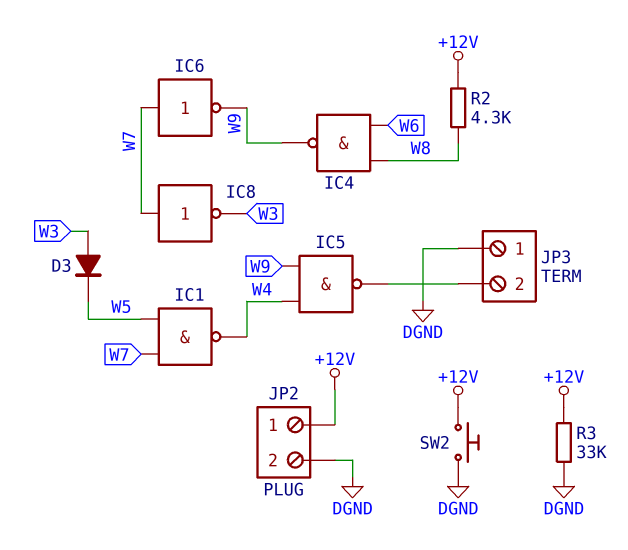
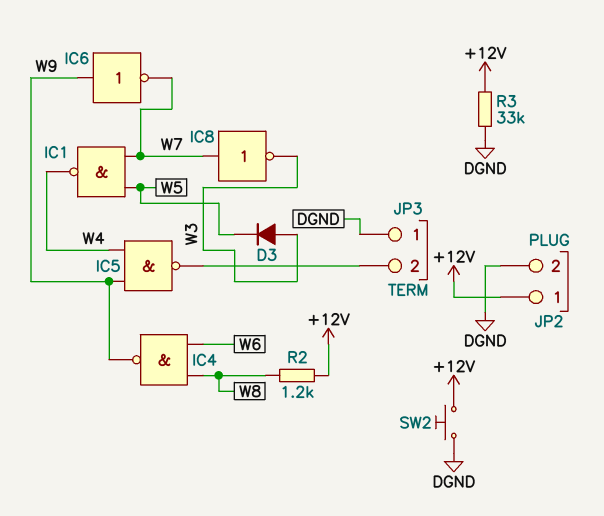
IC6: NOT (in W7, out W9) -> NOT (in W9, out W7)
R2: 4.3k (+12V, W8) -> 1.2k (+12V, W8)

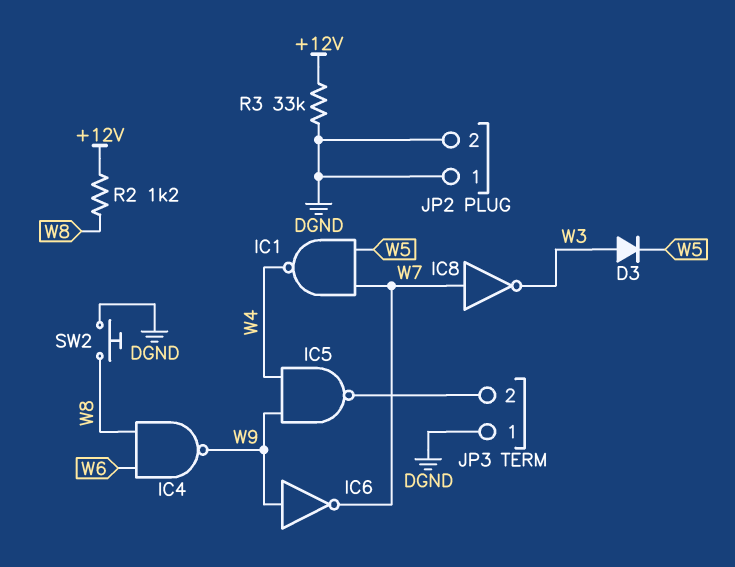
JP2 pin 1: +12V -> DGND
SW2: button (+12V, DGND) -> button (DGND, W8)

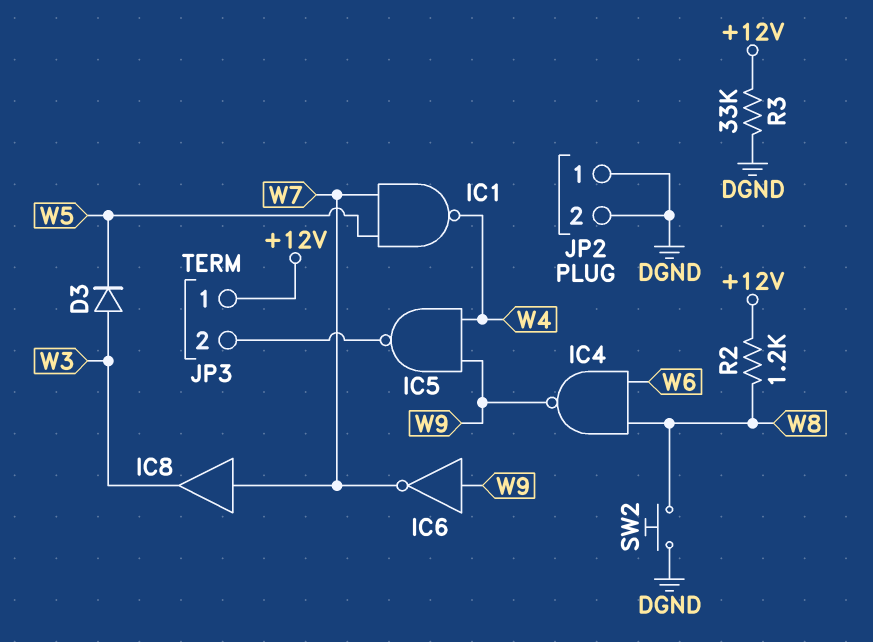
IC8: NOT (in W7, out W3) -> buffer (in W7, out W3)
JP3 pin 1: DGND -> +12V

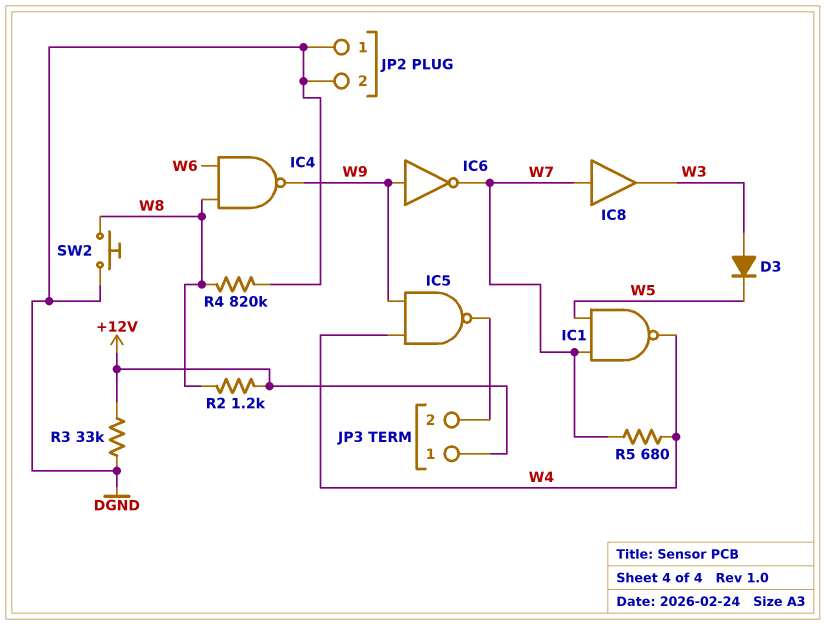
R4: none -> 820k (DGND, W8)
R5: none -> 680 (W4, W7)

